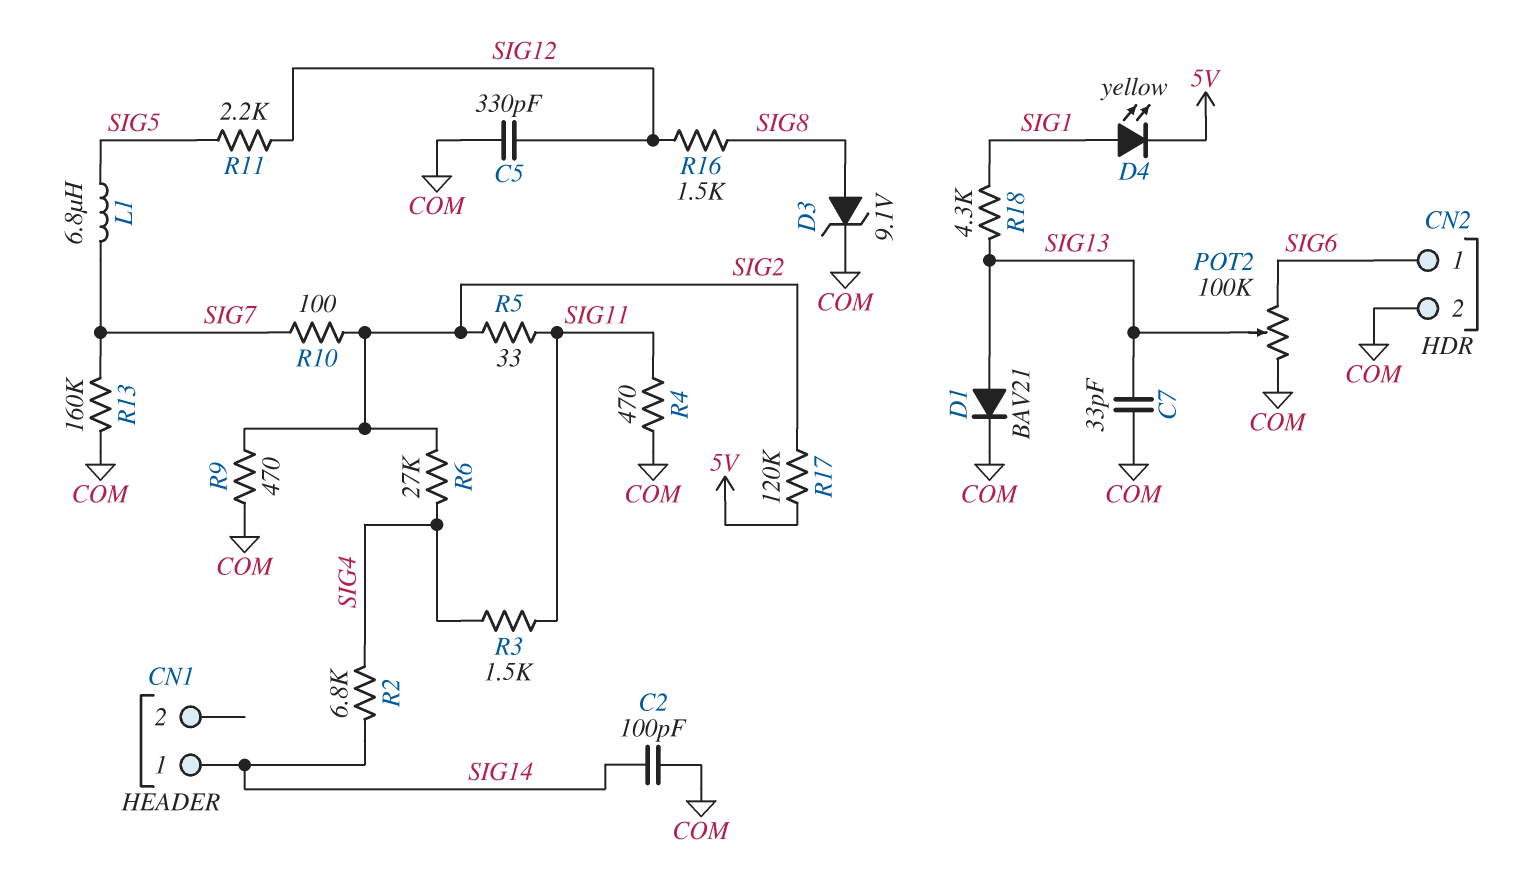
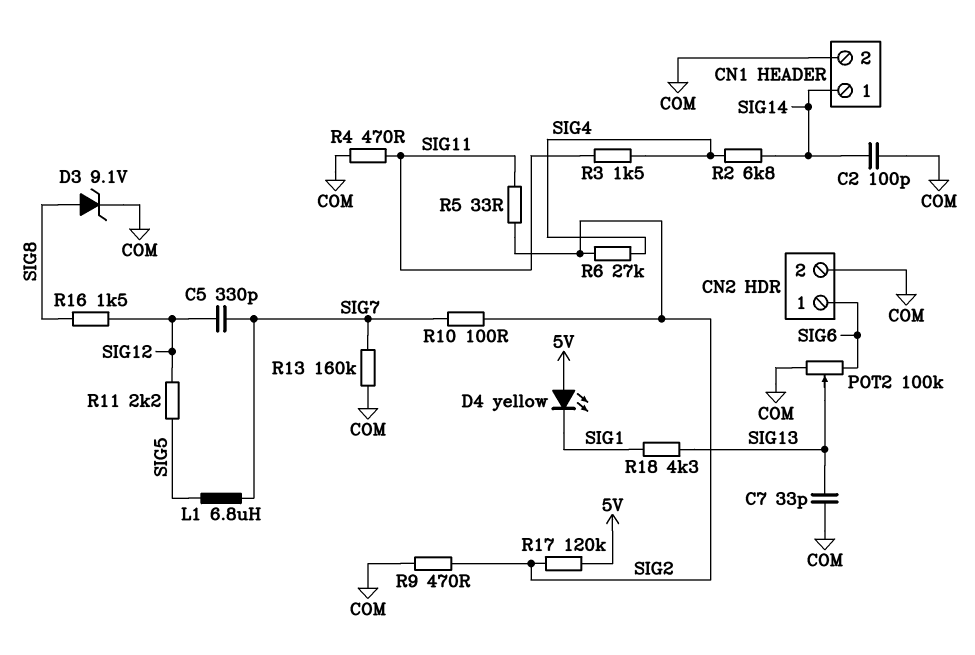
C5: 330pF (COM, SIG12) -> 330pF (SIG7, SIG12)
CN1 pin 2: none -> COM
D1: diode BAV21 (A SIG13, K COM) -> none
D4: LED yellow (A SIG1, K 5V) -> LED yellow (A 5V, K SIG1)

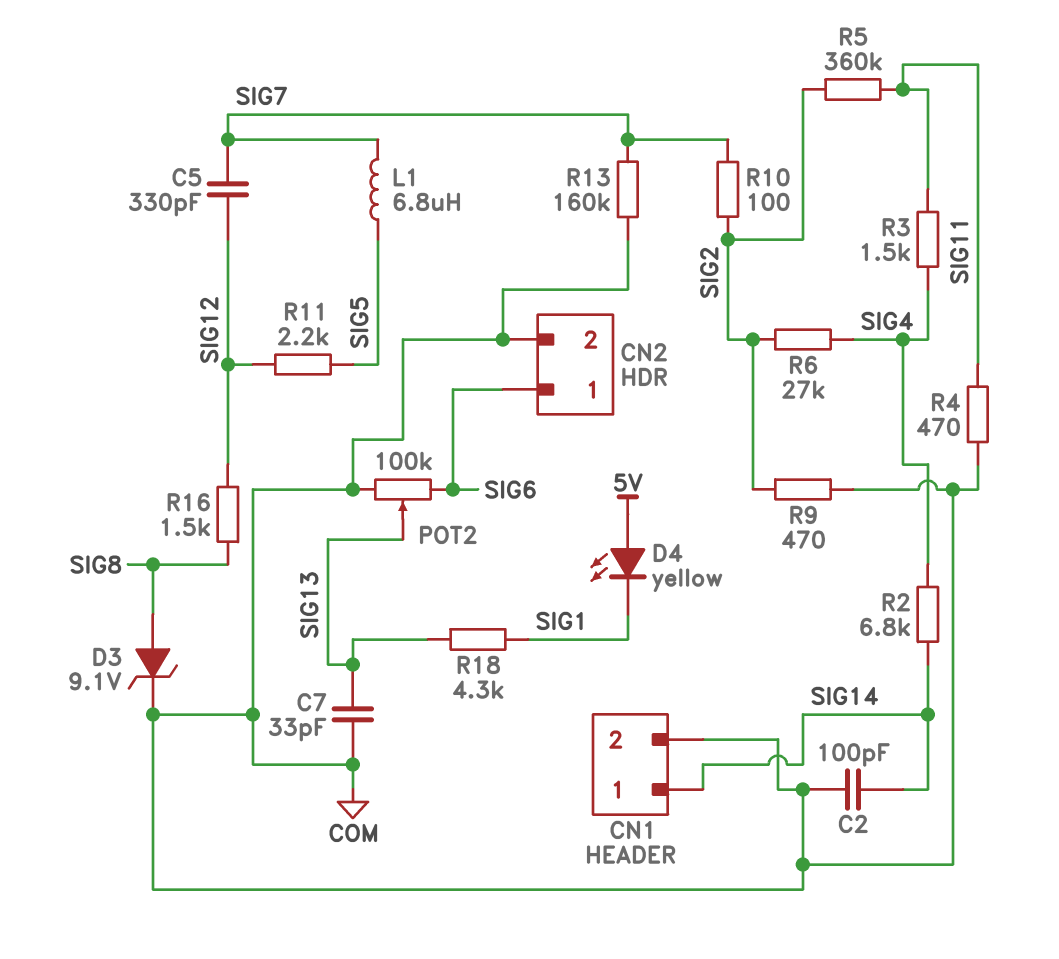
R5: 33 (SIG2, SIG11) -> 360k (SIG2, SIG11)
R17: 120k (5V, SIG2) -> none

